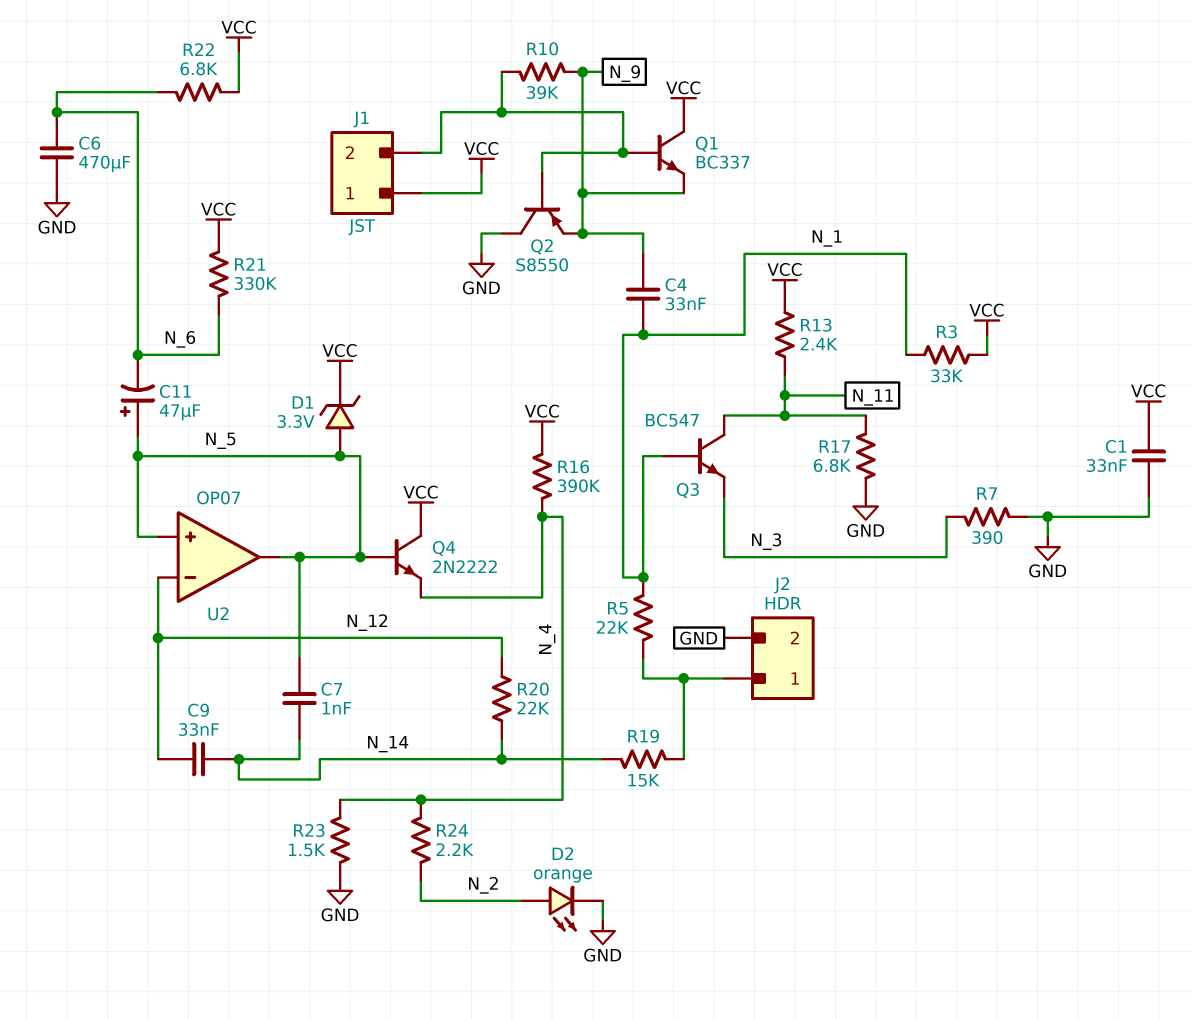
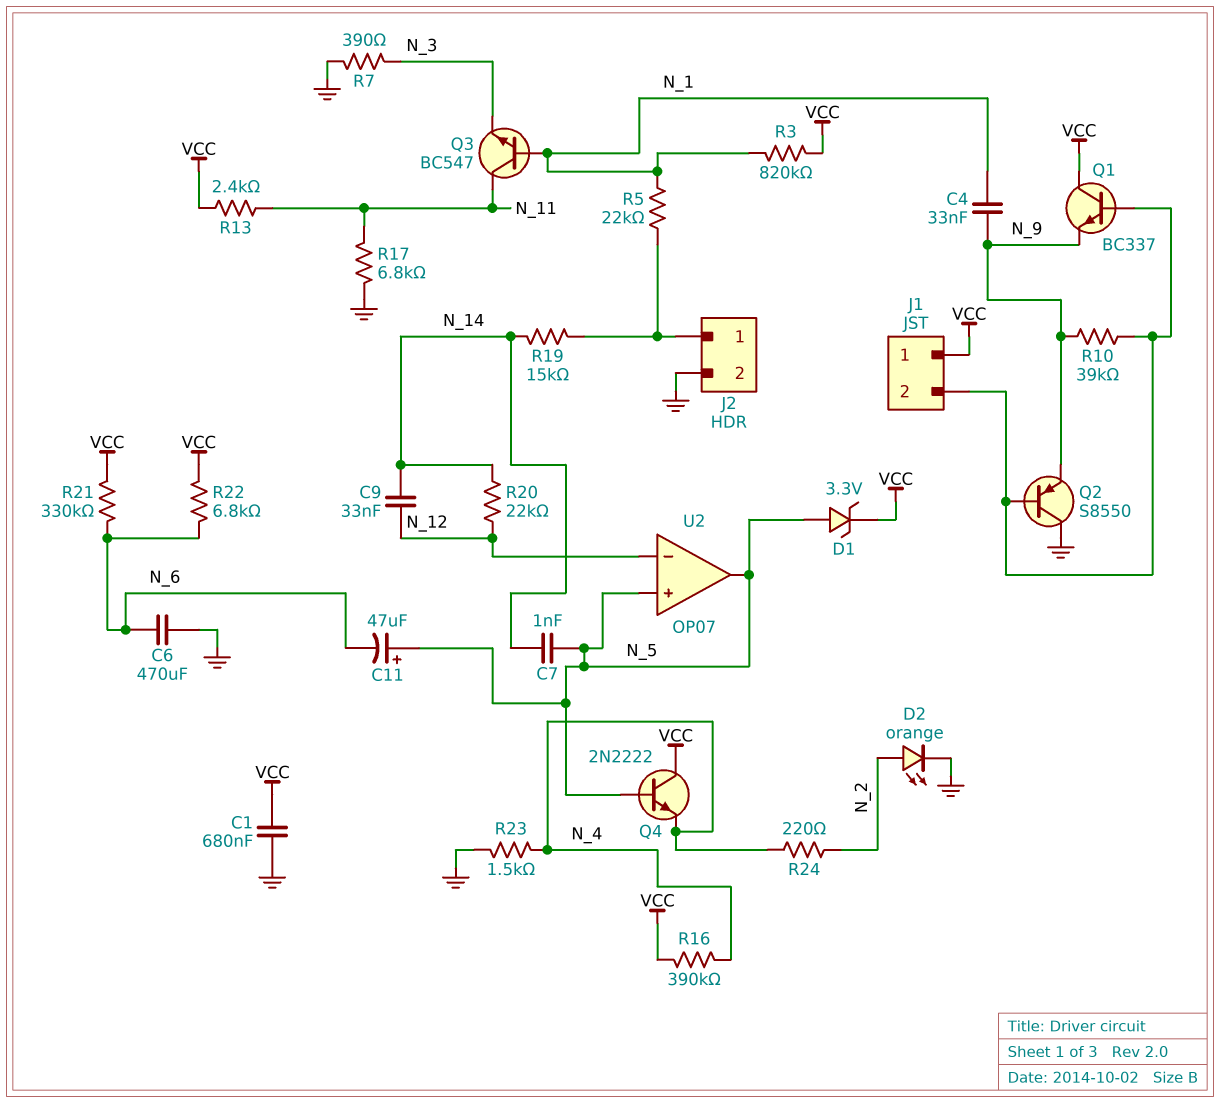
C1: 33nF (GND, VCC) -> 680nF (GND, VCC)
R3: 33k (N_1, VCC) -> 820k (N_1, VCC)
R24: 2.2k (N_2, N_4) -> 220 (N_2, N_4)

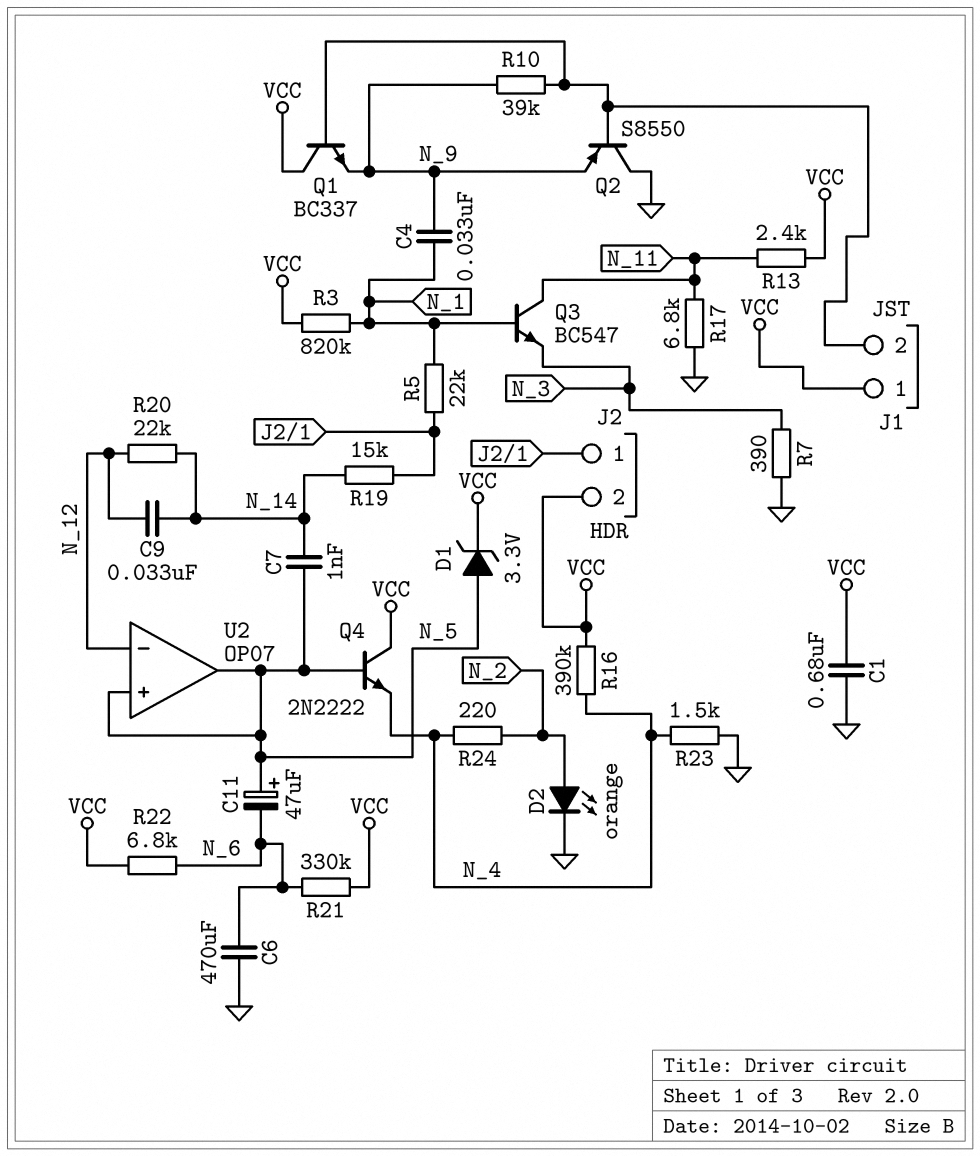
J2 pin 2: GND -> VCC

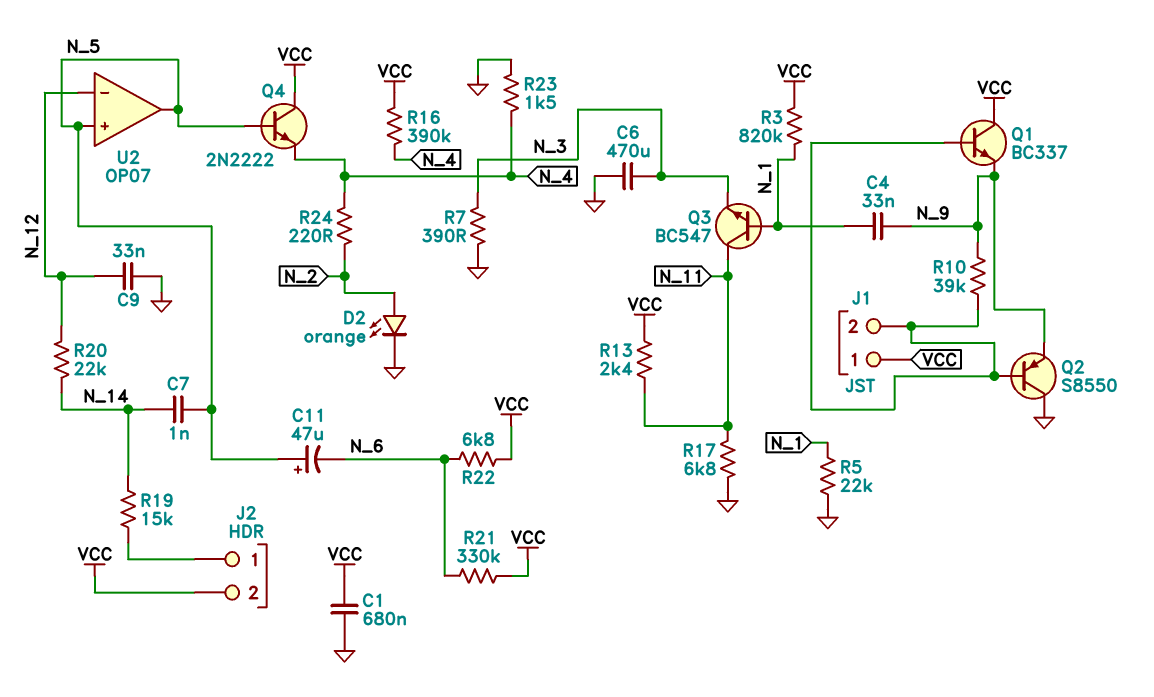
C6: 470uF (GND, N_6) -> 470uF (GND, N_3)
C9: 33nF (N_12, N_14) -> 33nF (GND, N_12)
D1: zener 3.3V (A N_5, K VCC) -> none
R5: 22k (J2/1, N_1) -> 22k (GND, N_1)

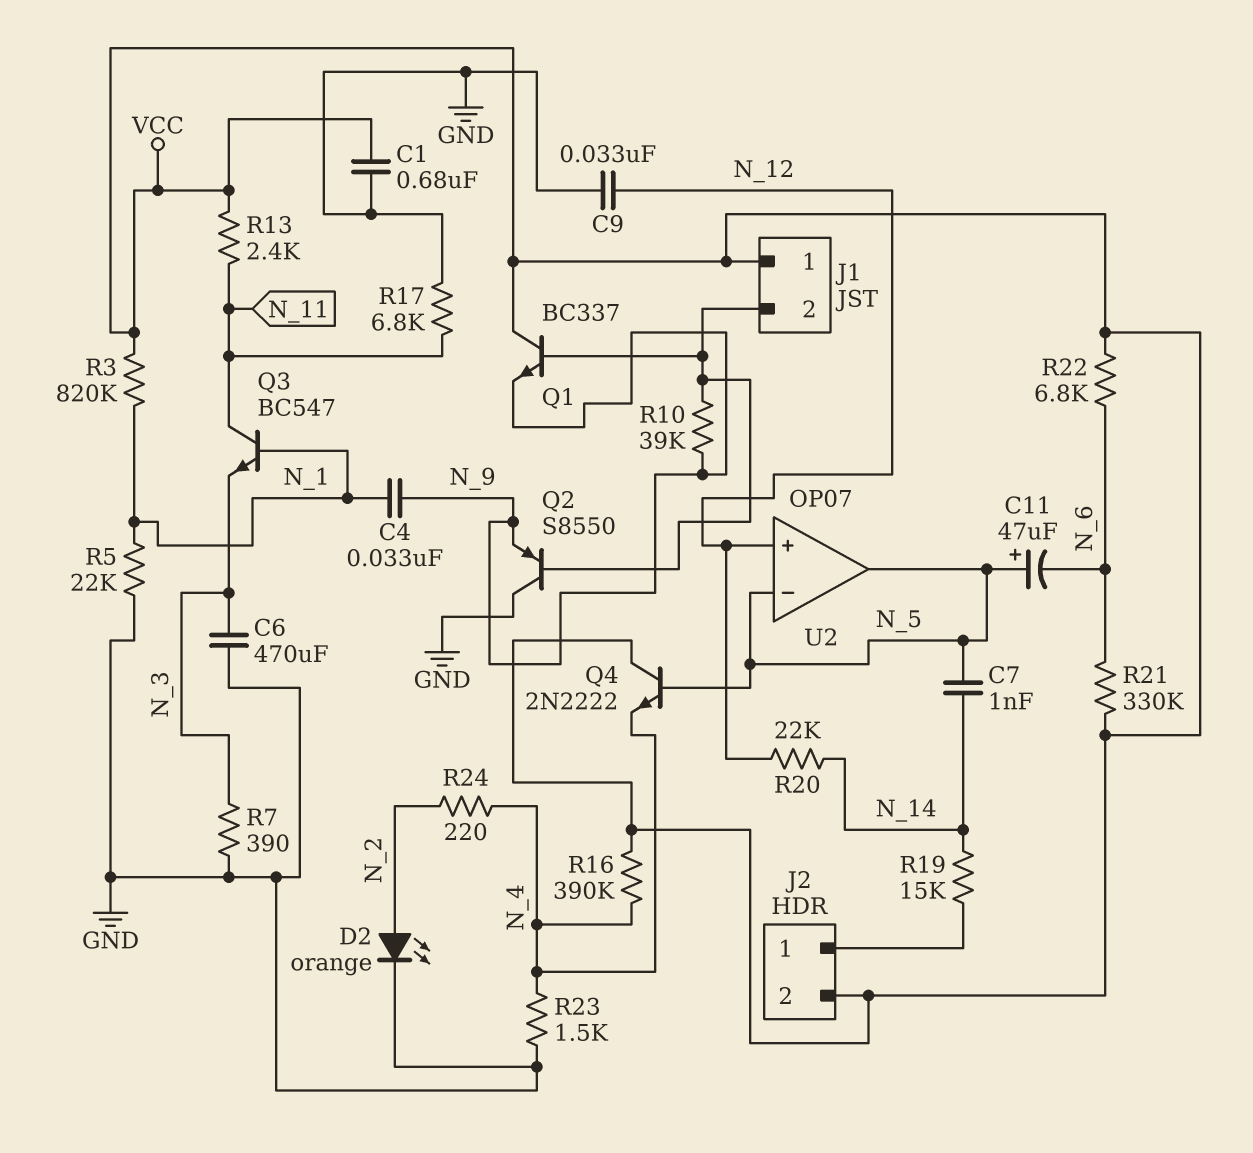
U2 pin in+: N_5 -> N_12
U2 pin in-: N_12 -> N_5

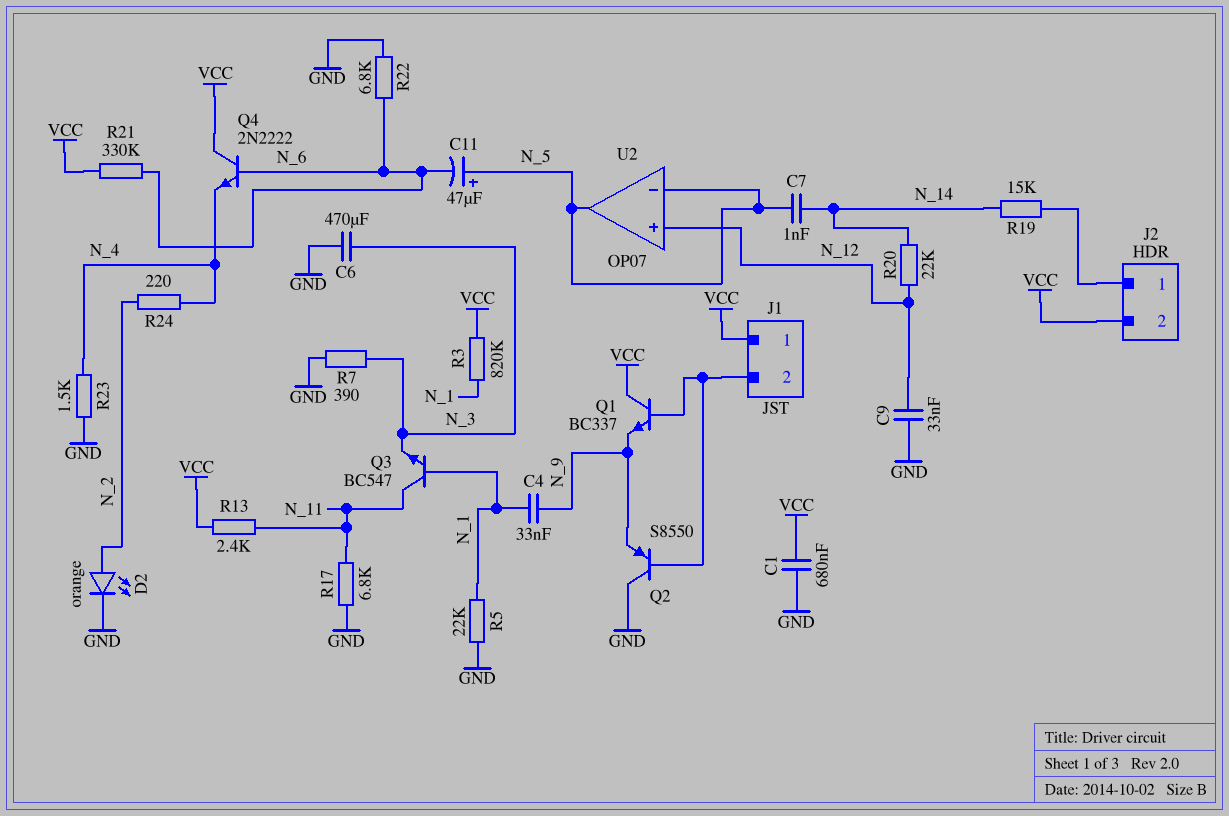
Q4: NPN 2N2222 (B N_5, C VCC, E N_4) -> NPN 2N2222 (B N_6, C VCC, E N_4)
R10: 39k (J1/2, N_9) -> none
R16: 390k (N_4, VCC) -> none
R22: 6.8k (N_6, VCC) -> 6.8k (GND, N_6)

